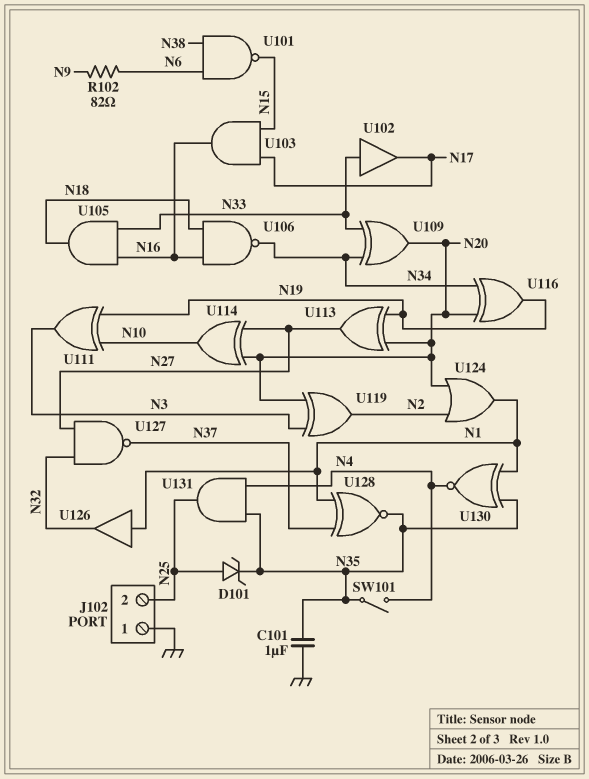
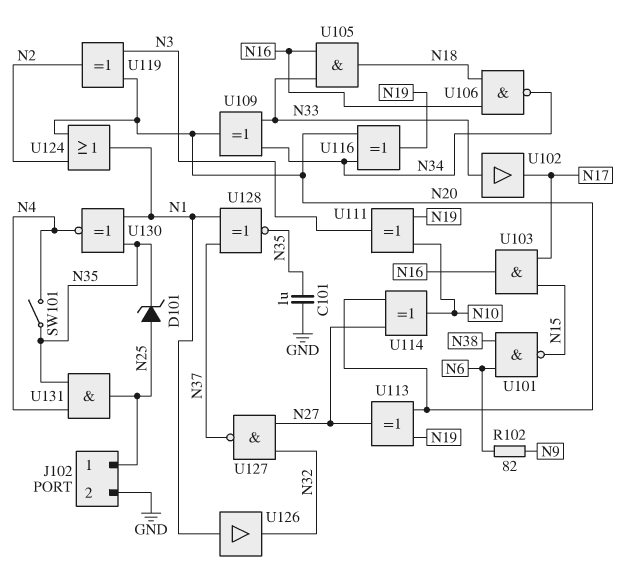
J102 pin 1: GND -> N25
J102 pin 2: N25 -> GND

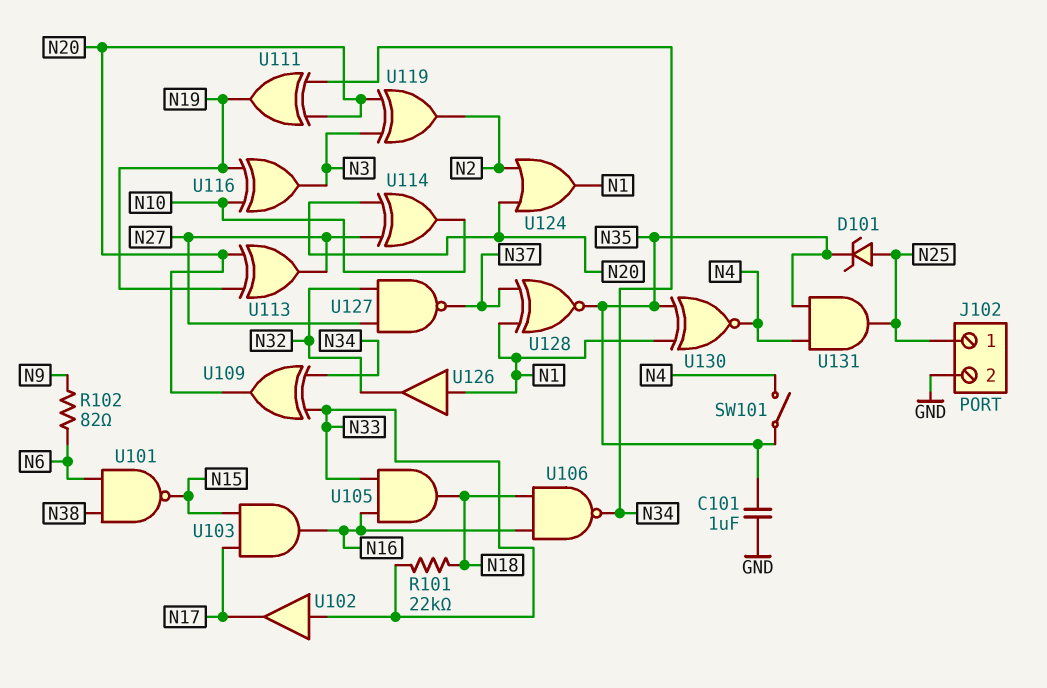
R101: none -> 22k (N18, N33)
U111: XOR (in N10, in N19, out N3) -> XOR (in N20, in N34, out N19)
U116: XOR (in N20, in N34, out N19) -> XOR (in N10, in N19, out N3)

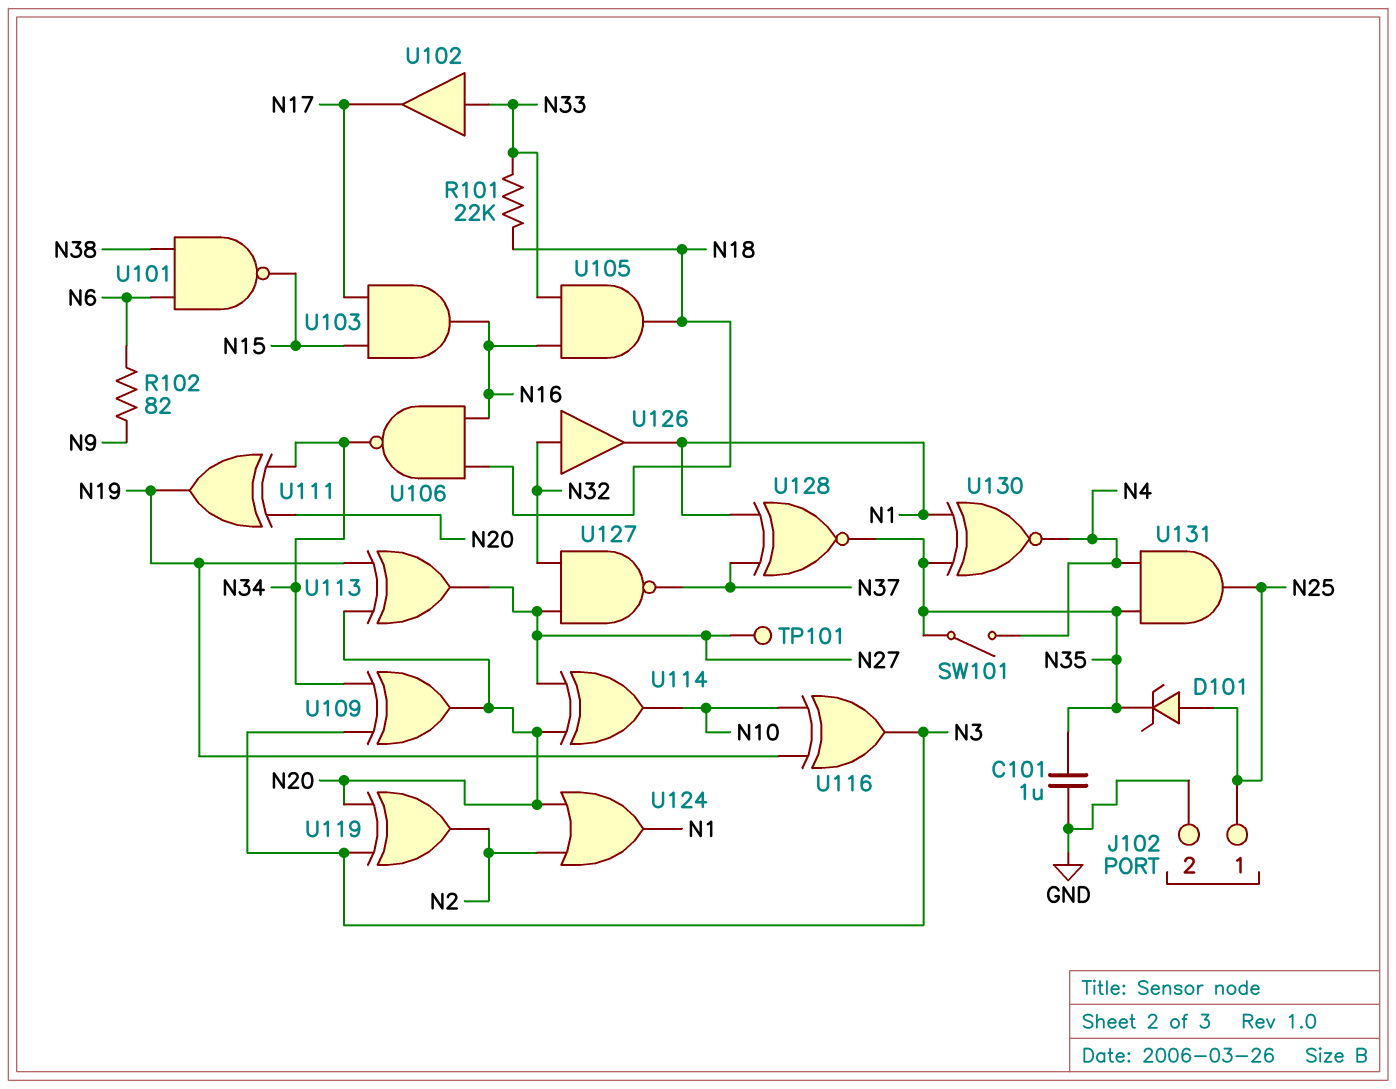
TP101: none -> test point (N27)
U109: XOR (in N33, in N34, out N20) -> XOR (in N3, in N34, out N20)
U126: buffer (in N1, out N32) -> buffer (in N32, out N1)

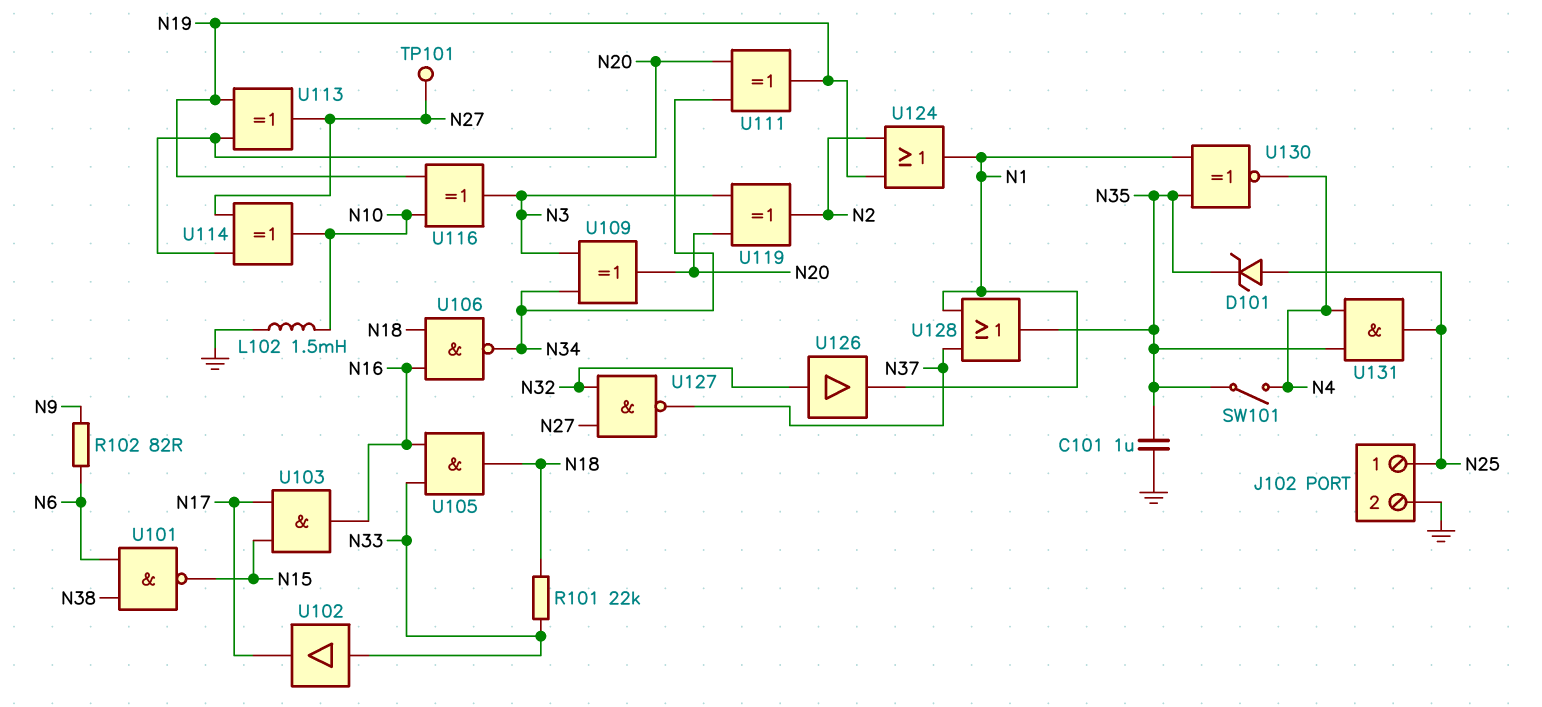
L102: none -> 1.5mH (GND, N10)
U124: OR (in N2, in N20, out N1) -> OR (in N2, in N19, out N1)
U128: XNOR (in N1, in N37, out N35) -> OR (in N1, in N37, out N35)

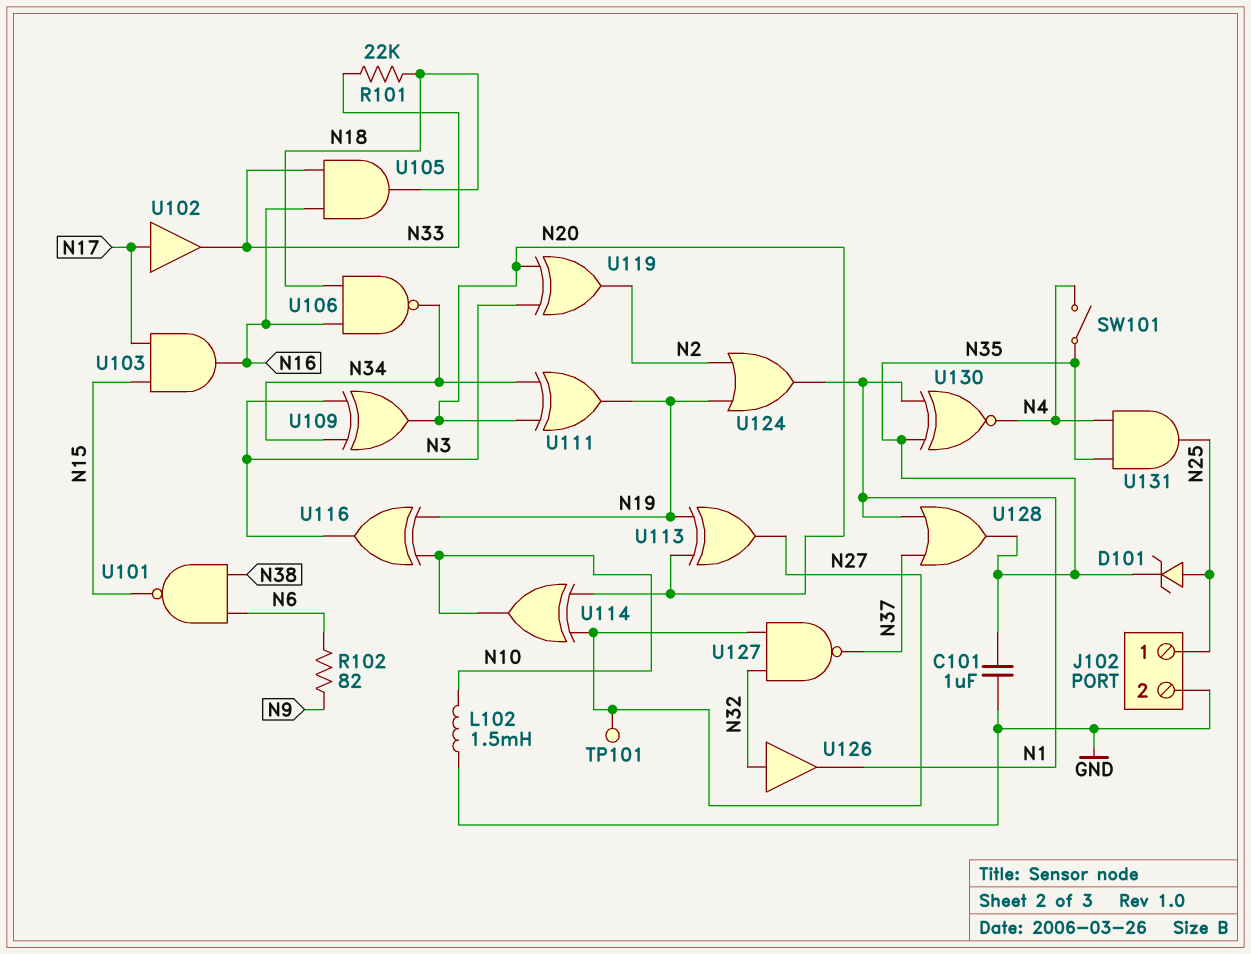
U102: buffer (in N33, out N17) -> buffer (in N17, out N33)

